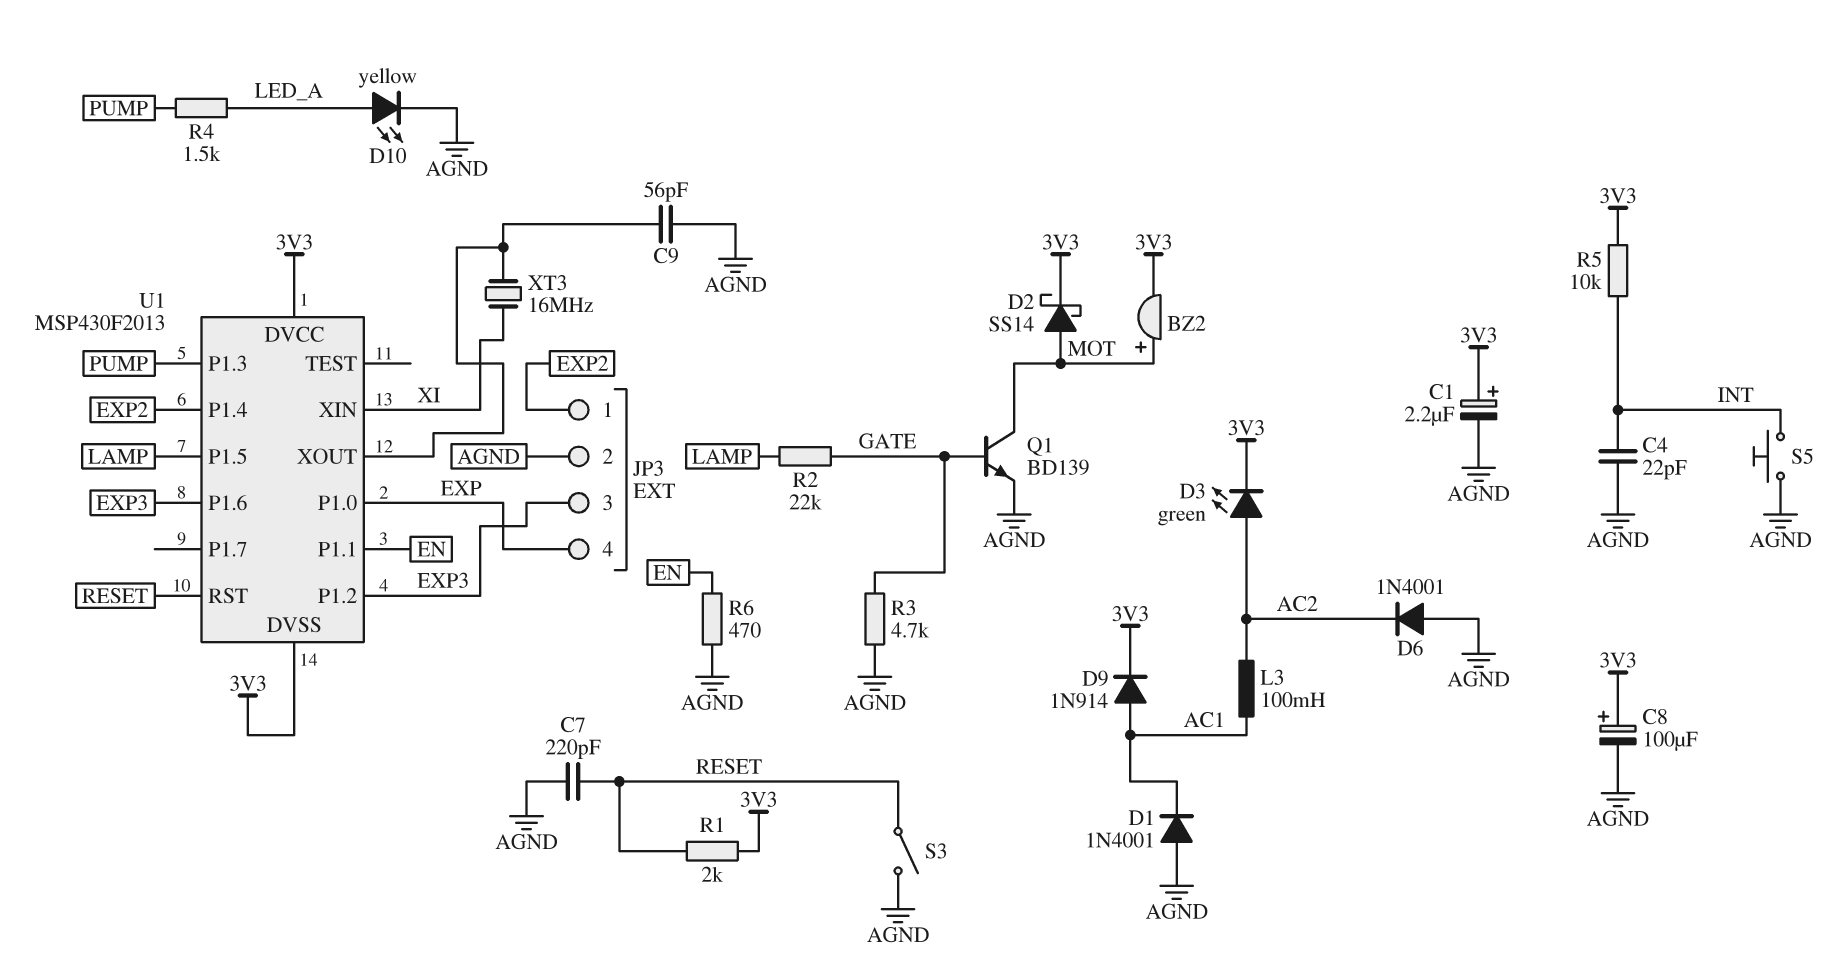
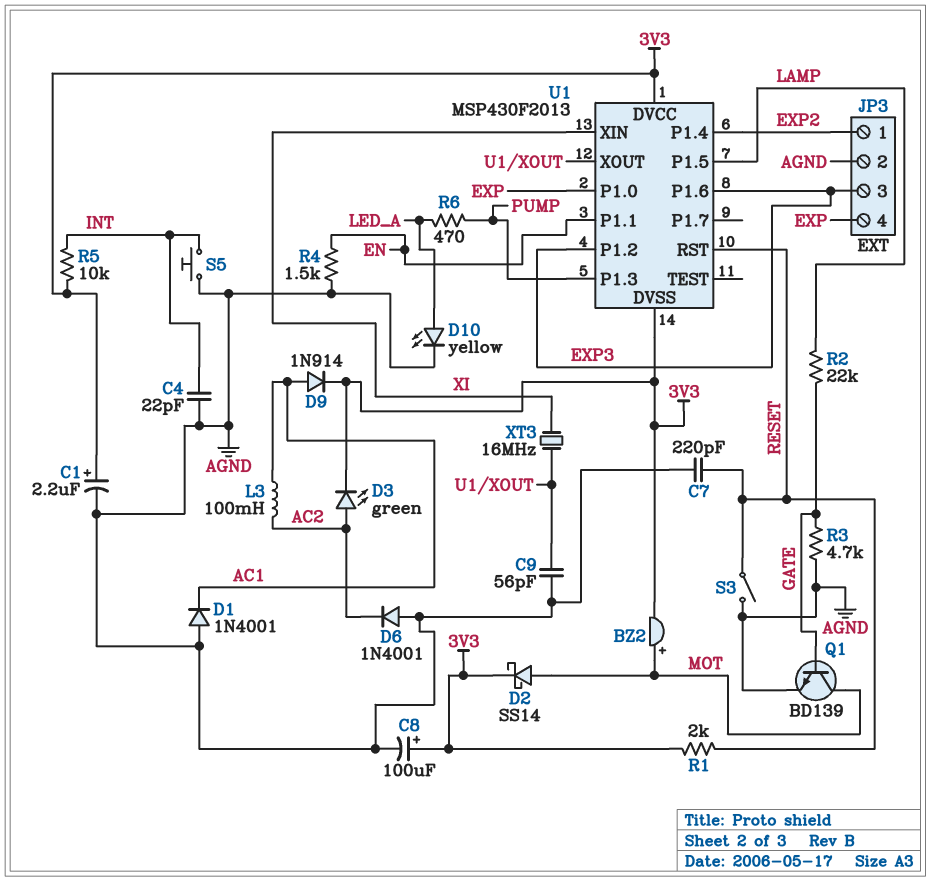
R4: 1.5k (LED_A, PUMP) -> 1.5k (AGND, EN)
R6: 470 (AGND, EN) -> 470 (LED_A, PUMP)

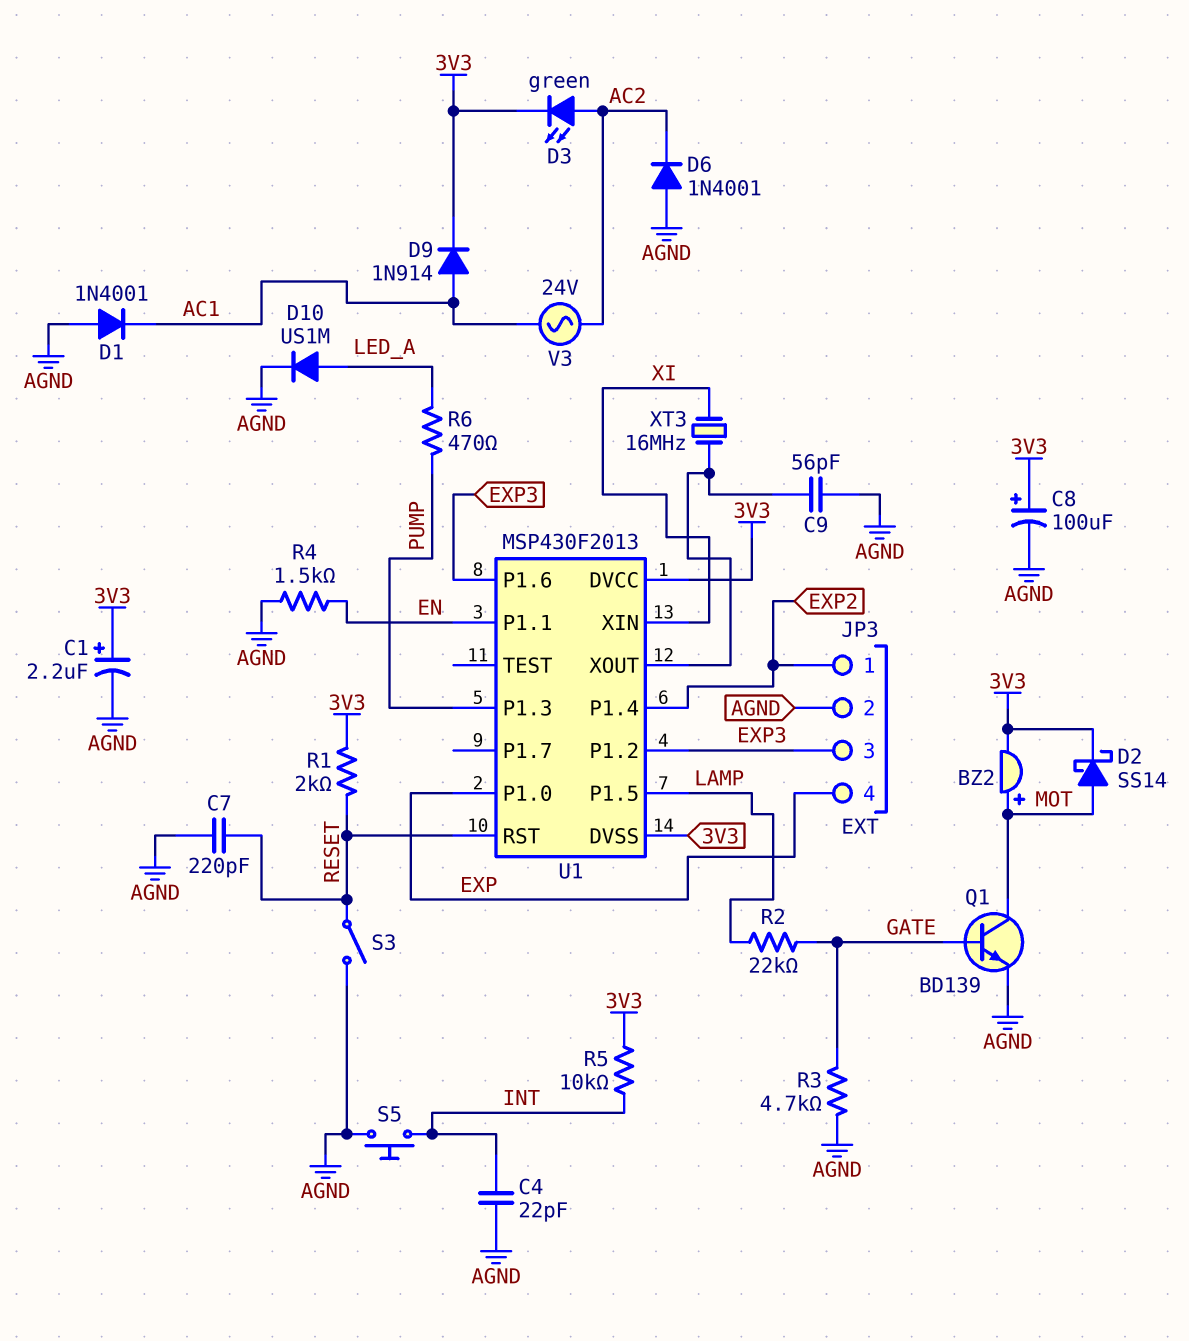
D10: LED yellow (A LED_A, K AGND) -> diode US1M (A LED_A, K AGND)
L3: 100mH (AC1, AC2) -> none
V3: none -> AC 24V (AC1, AC2)

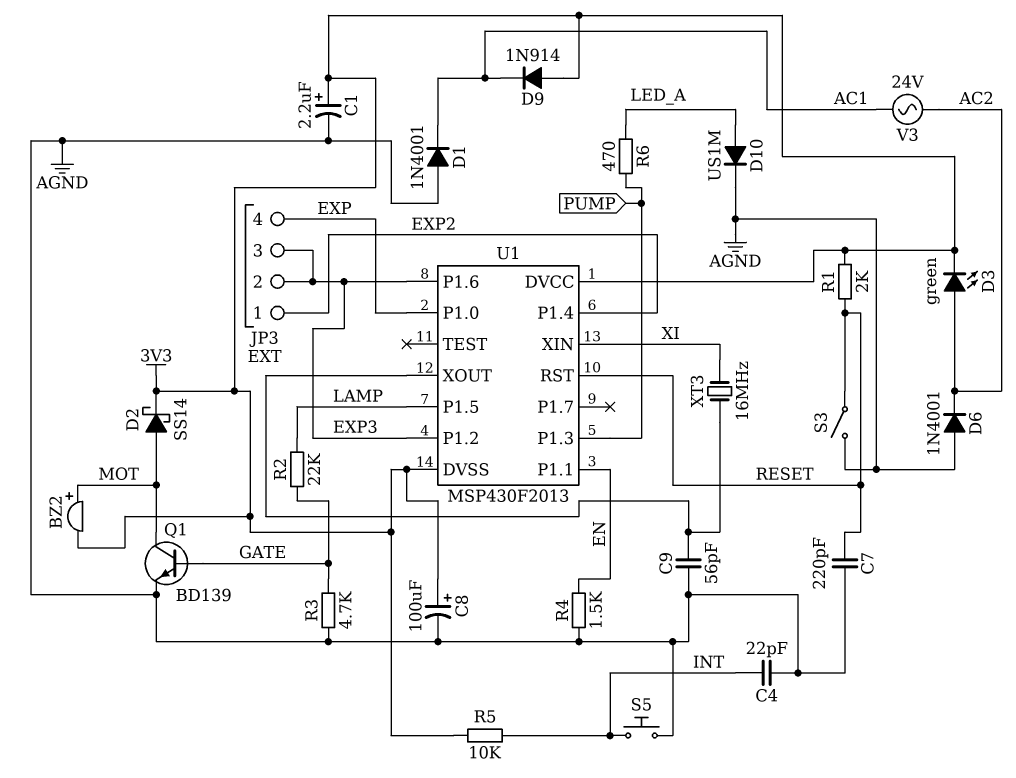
D9: diode 1N914 (A AC1, K 3V3) -> diode 1N914 (A 3V3, K AC1)
JP3 pin 2: AGND -> EXP3

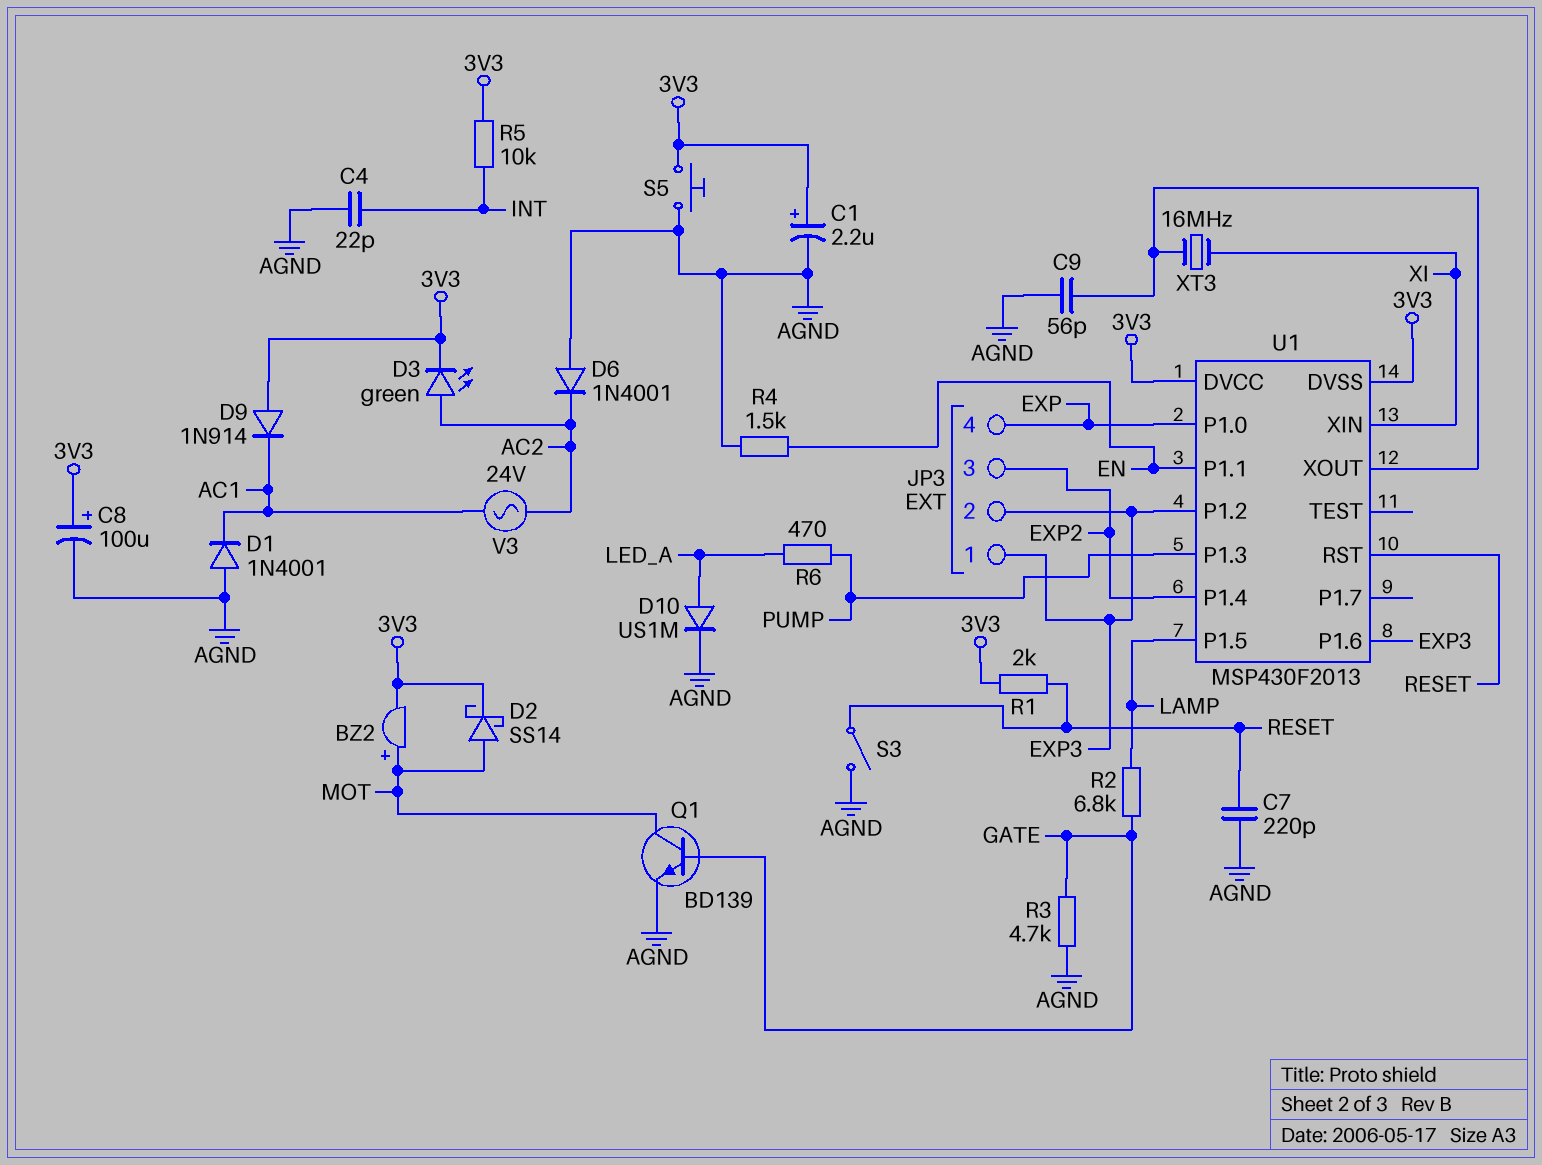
JP3 pin 1: EXP2 -> EXP3
JP3 pin 3: EXP3 -> EXP2
R2: 22k (GATE, LAMP) -> 6.8k (GATE, LAMP)
S5: button (AGND, INT) -> button (3V3, AGND)

